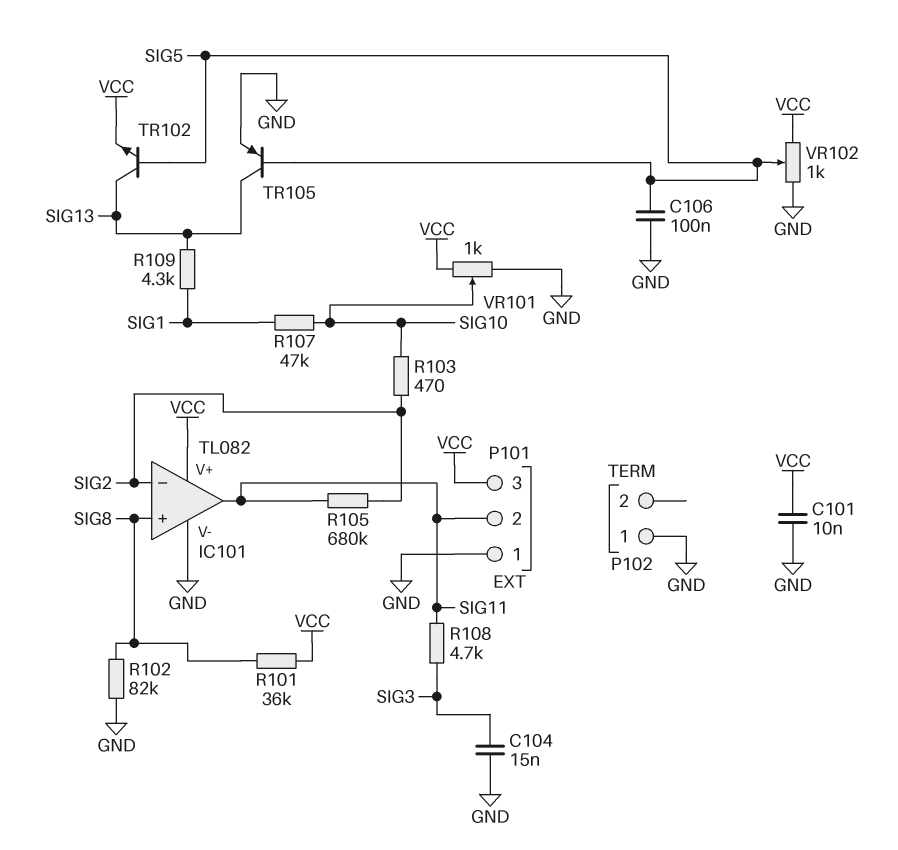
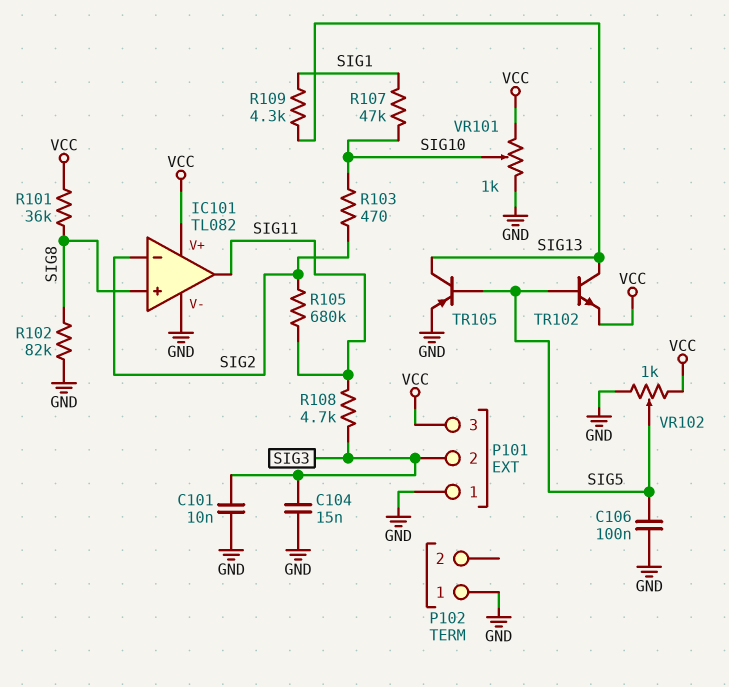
C101: 10nF (GND, VCC) -> 10nF (GND, SIG3)
P101 pin 2: SIG11 -> SIG3

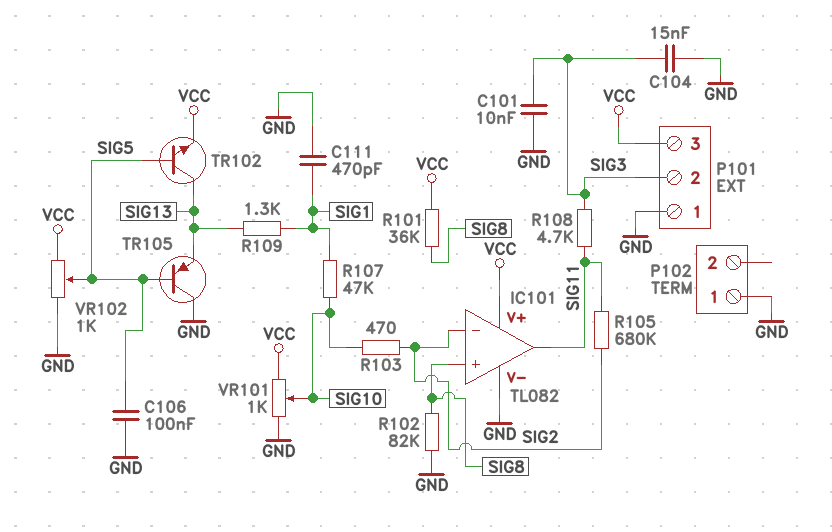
C111: none -> 470pF (GND, SIG1)
R109: 4.3k (SIG1, SIG13) -> 1.3k (SIG1, SIG13)
TR105: PNP (B SIG5, C SIG13, E GND) -> PNP (B SIG5, C GND, E SIG13)

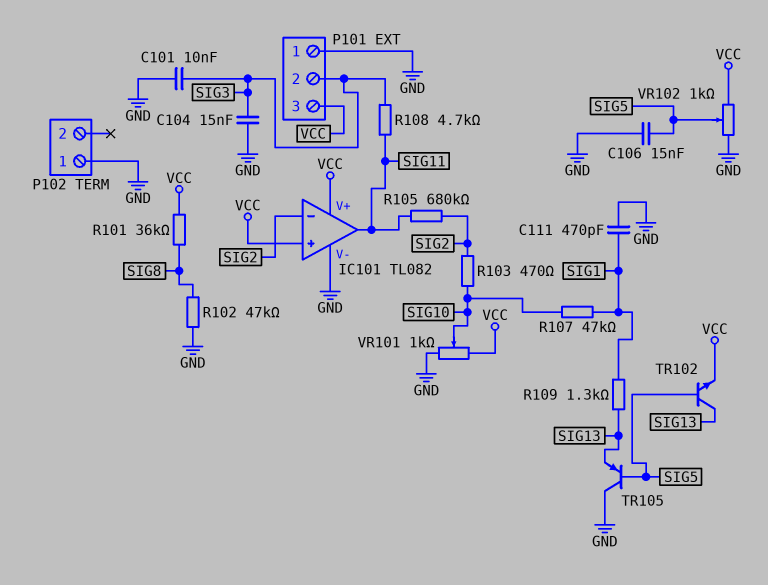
C106: 100nF (GND, SIG5) -> 15nF (GND, SIG5)
IC101 pin in+: SIG8 -> VCC
R102: 82k (GND, SIG8) -> 47k (GND, SIG8)

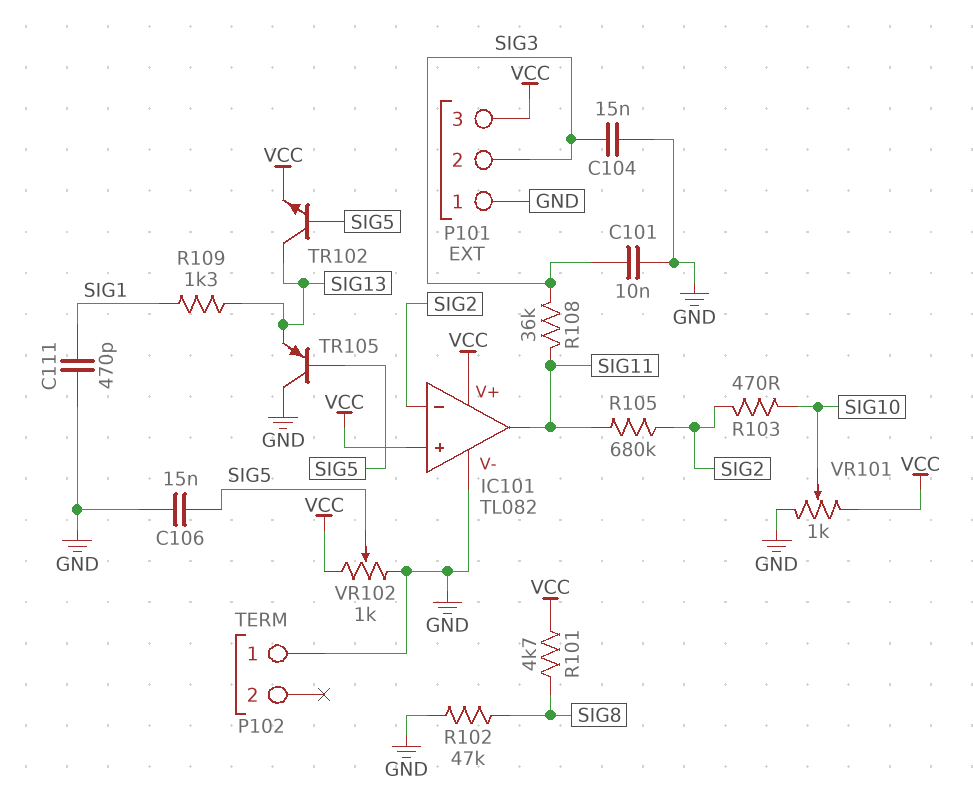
R101: 36k (SIG8, VCC) -> 4.7k (SIG8, VCC)
R107: 47k (SIG1, SIG10) -> none
R108: 4.7k (SIG3, SIG11) -> 36k (SIG3, SIG11)

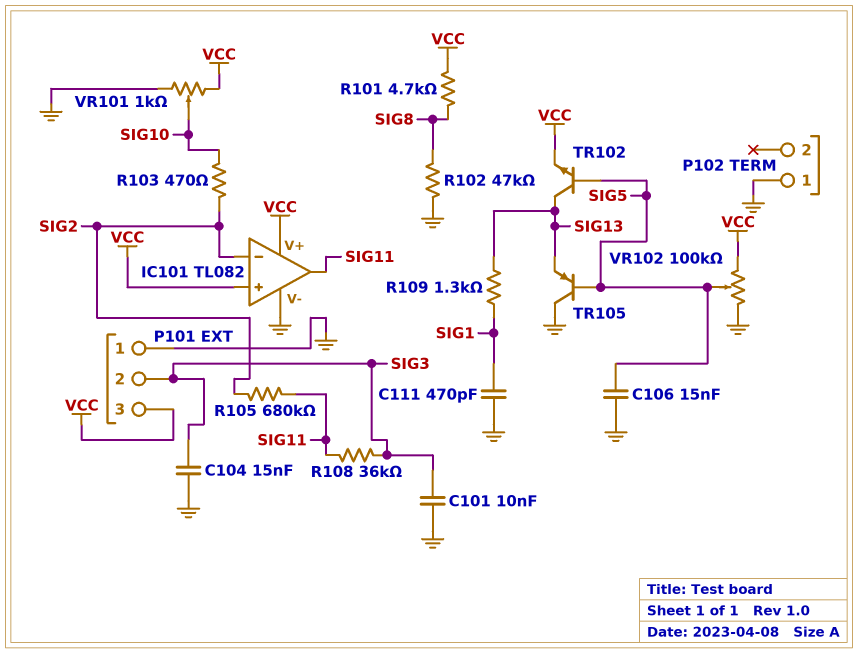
VR102: 1k (GND, VCC, wiper SIG5) -> 100k (GND, VCC, wiper SIG5)

